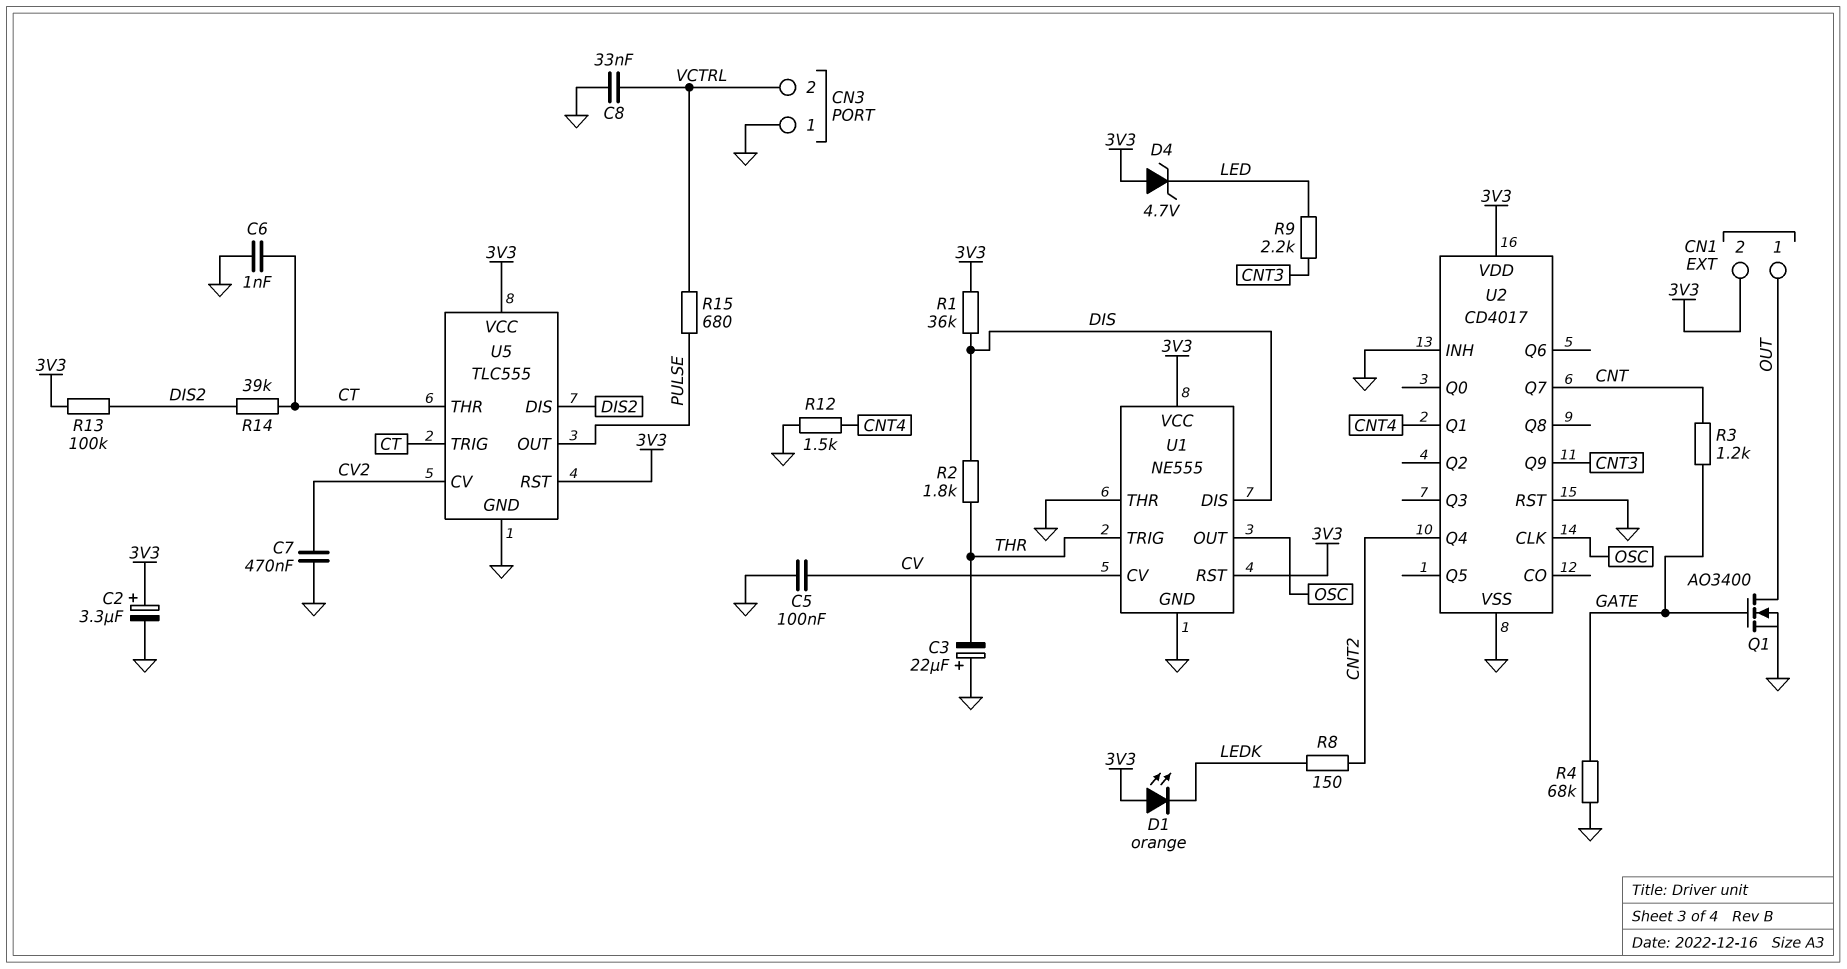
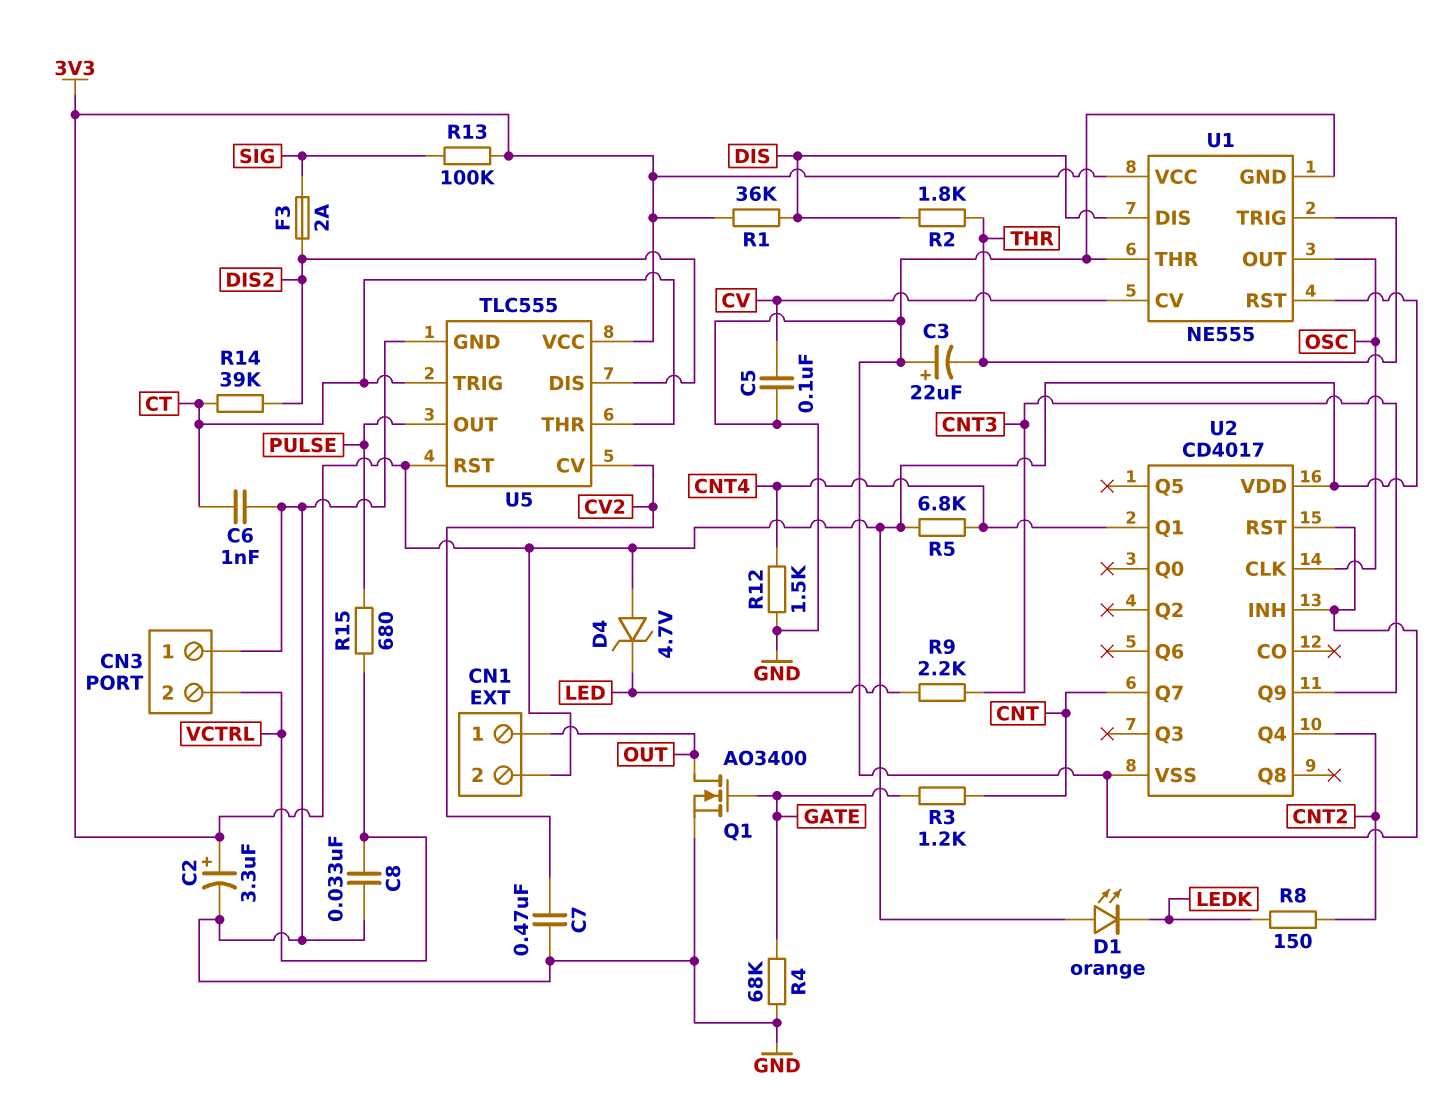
F3: none -> 2A (DIS2, SIG)
R5: none -> 6.8k (3V3, CNT4)
R13: 100k (3V3, DIS2) -> 100k (3V3, SIG)

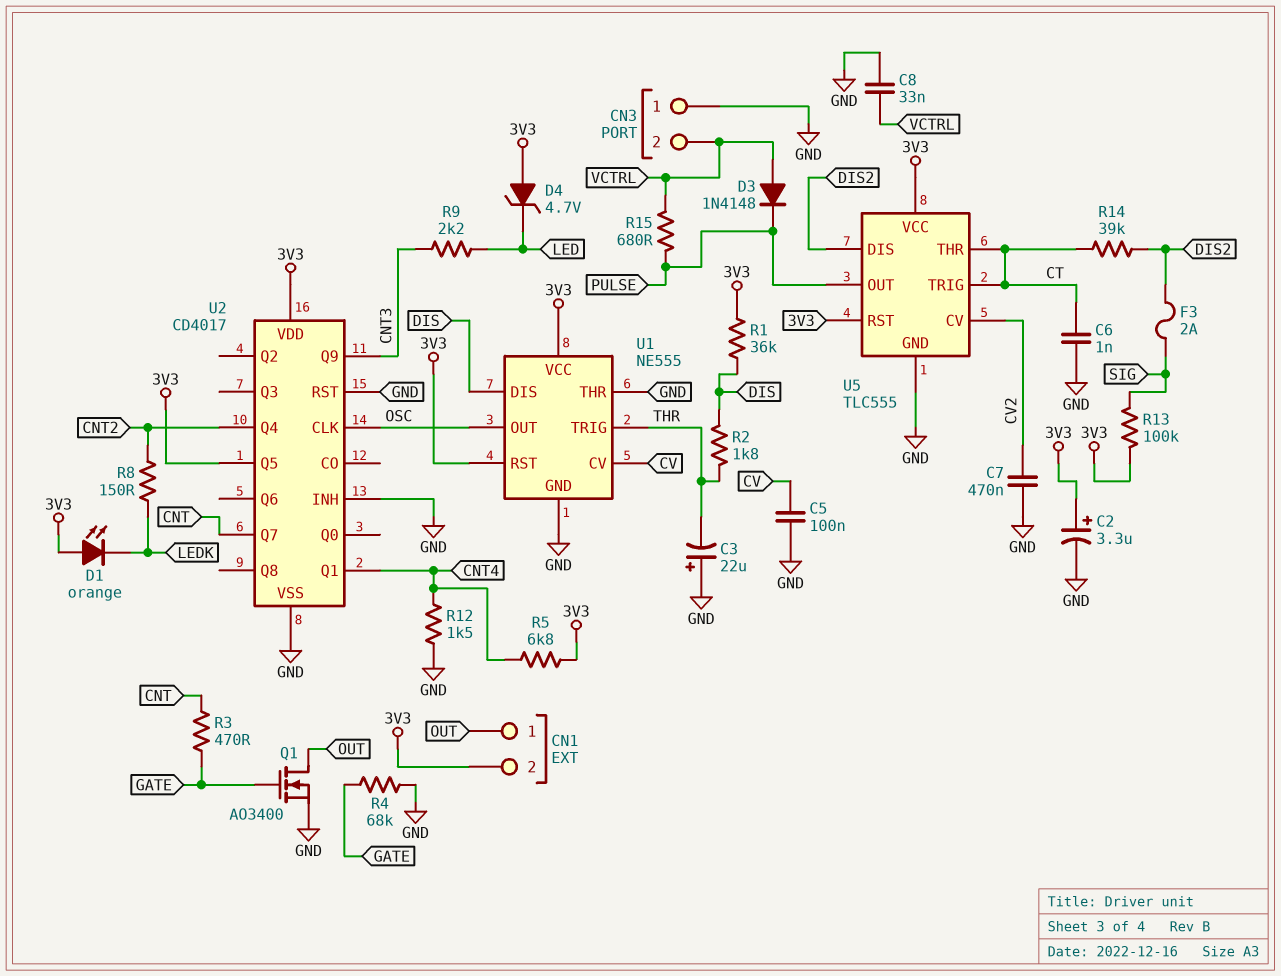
D3: none -> diode 1N4148 (A VCTRL, K PULSE)
R3: 1.2k (CNT, GATE) -> 470 (CNT, GATE)
U2 pin Q5: none -> 3V3

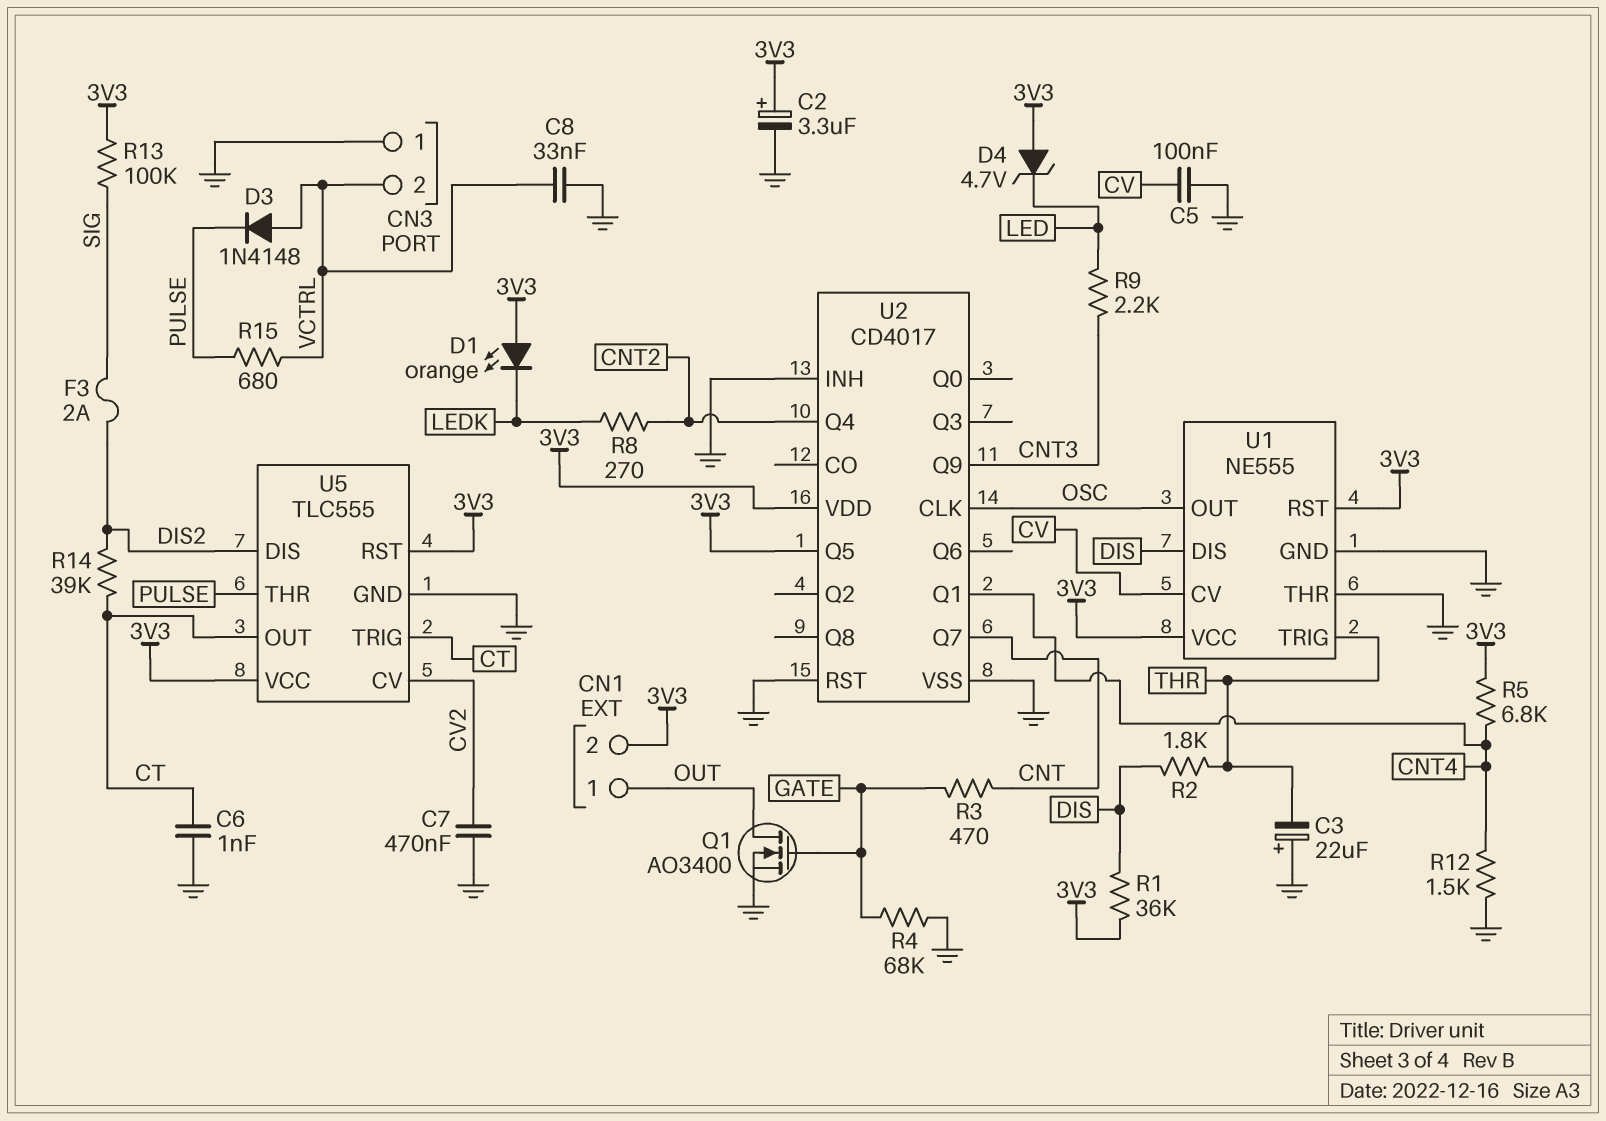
R8: 150 (CNT2, LEDK) -> 270 (CNT2, LEDK)
U5 pin OUT: PULSE -> CT
U5 pin THR: CT -> PULSE

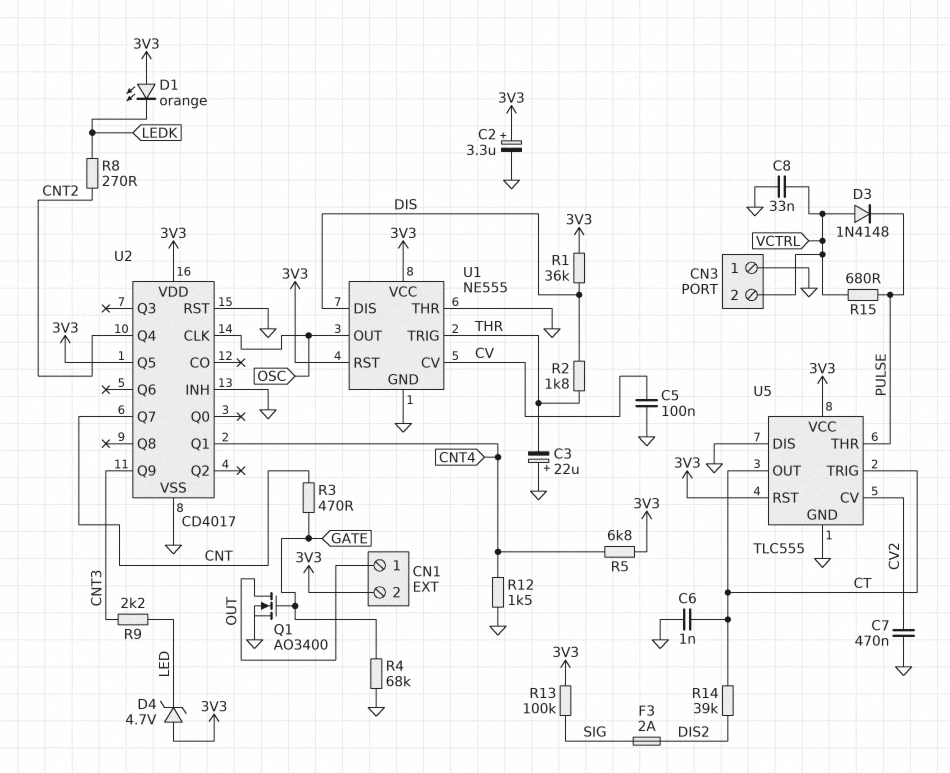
U5 pin DIS: DIS2 -> GND

